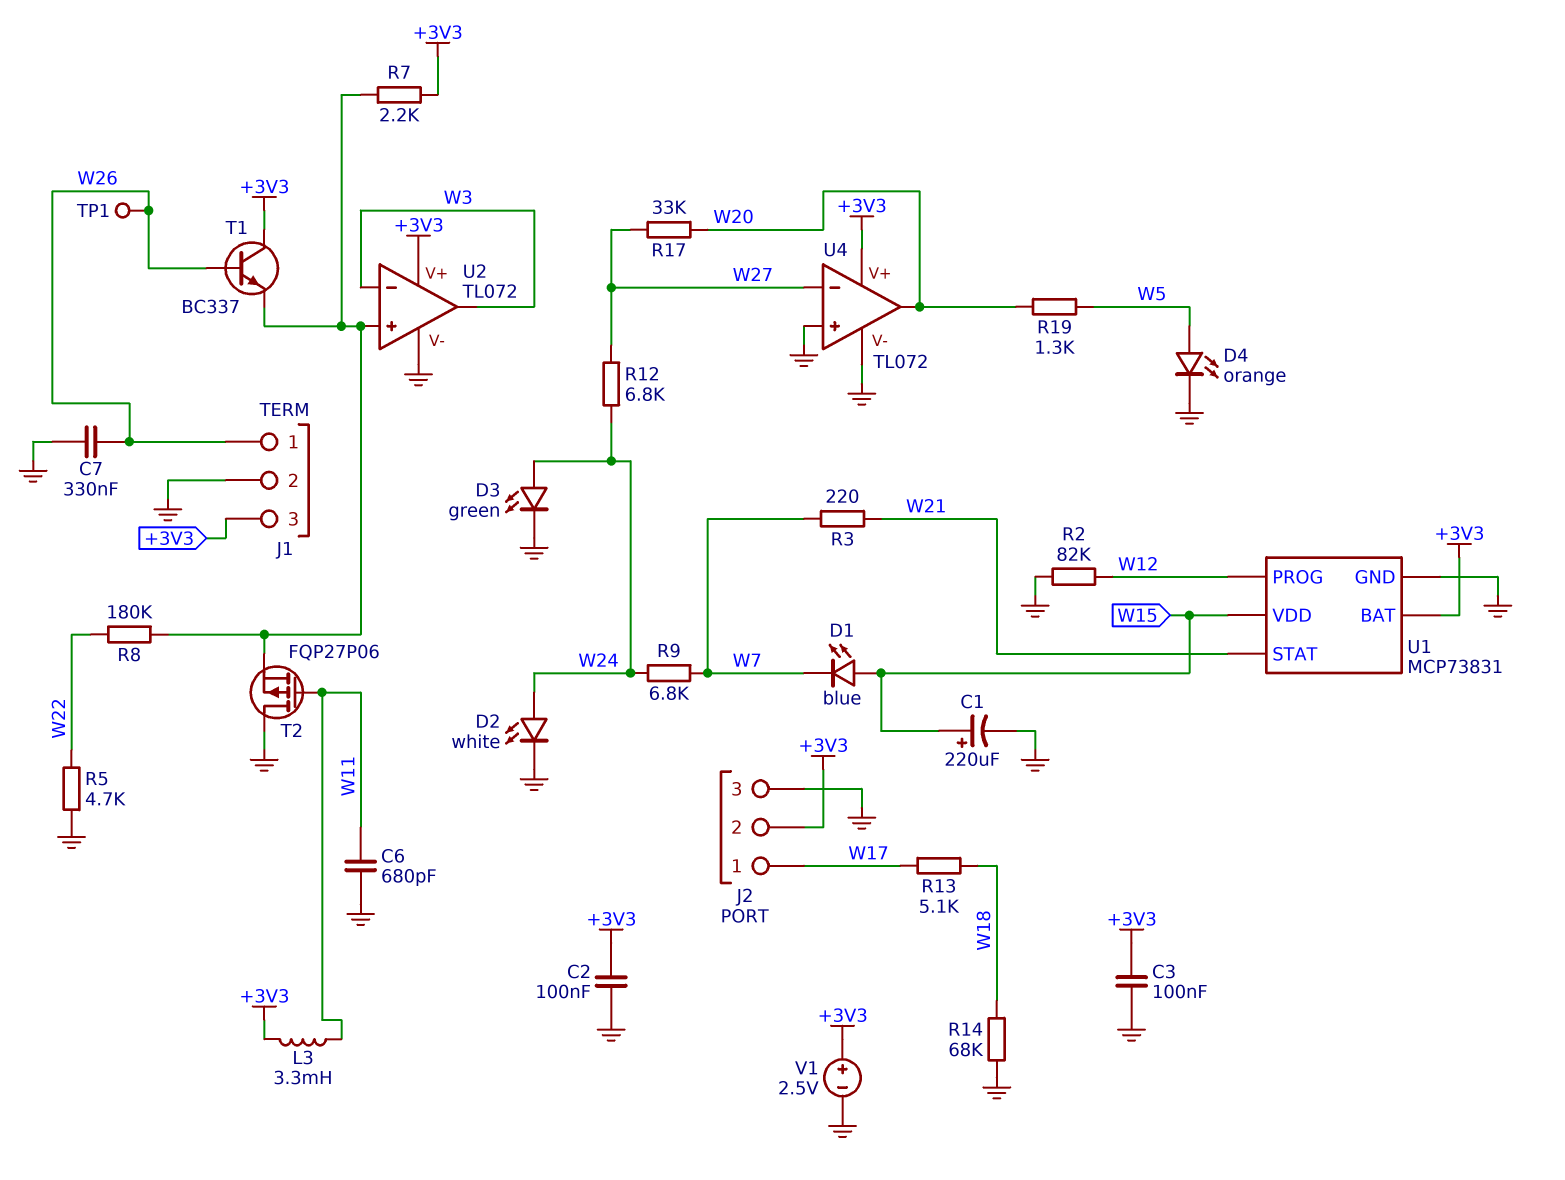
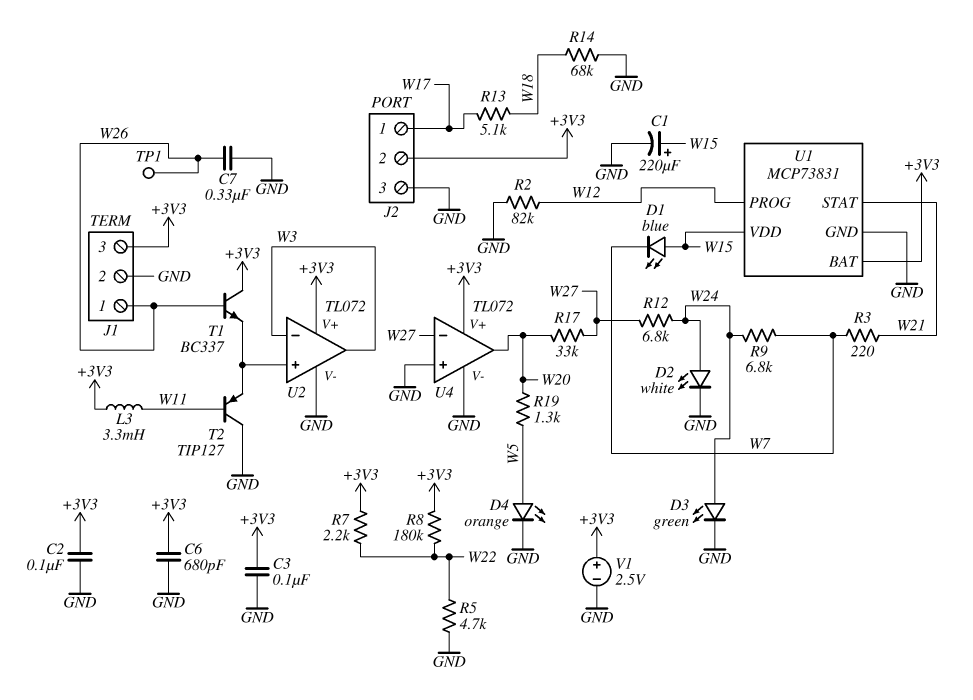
C6: 680pF (GND, W11) -> 680pF (+3V3, GND)
R7: 2.2k (+3V3, U2/in+) -> 2.2k (+3V3, W22)
R8: 180k (U2/in+, W22) -> 180k (+3V3, W22)
T2: PMOS FQP27P06 (G W11, D GND, S U2/in+) -> PNP TIP127 (B W11, C GND, E U2/in+)

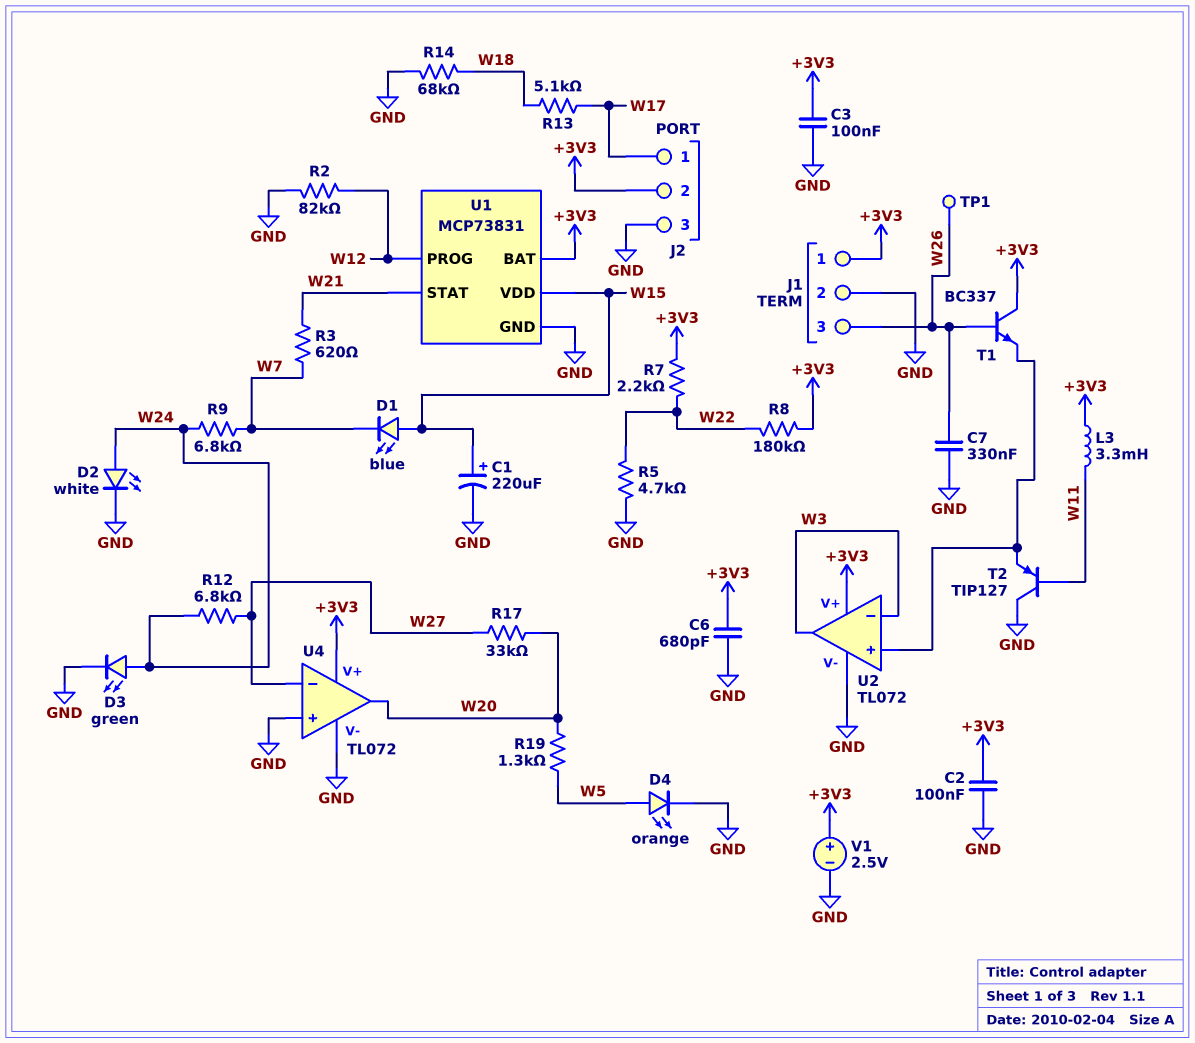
J1 pin 1: W26 -> +3V3
J1 pin 3: +3V3 -> W26
R3: 220 (W7, W21) -> 620 (W7, W21)

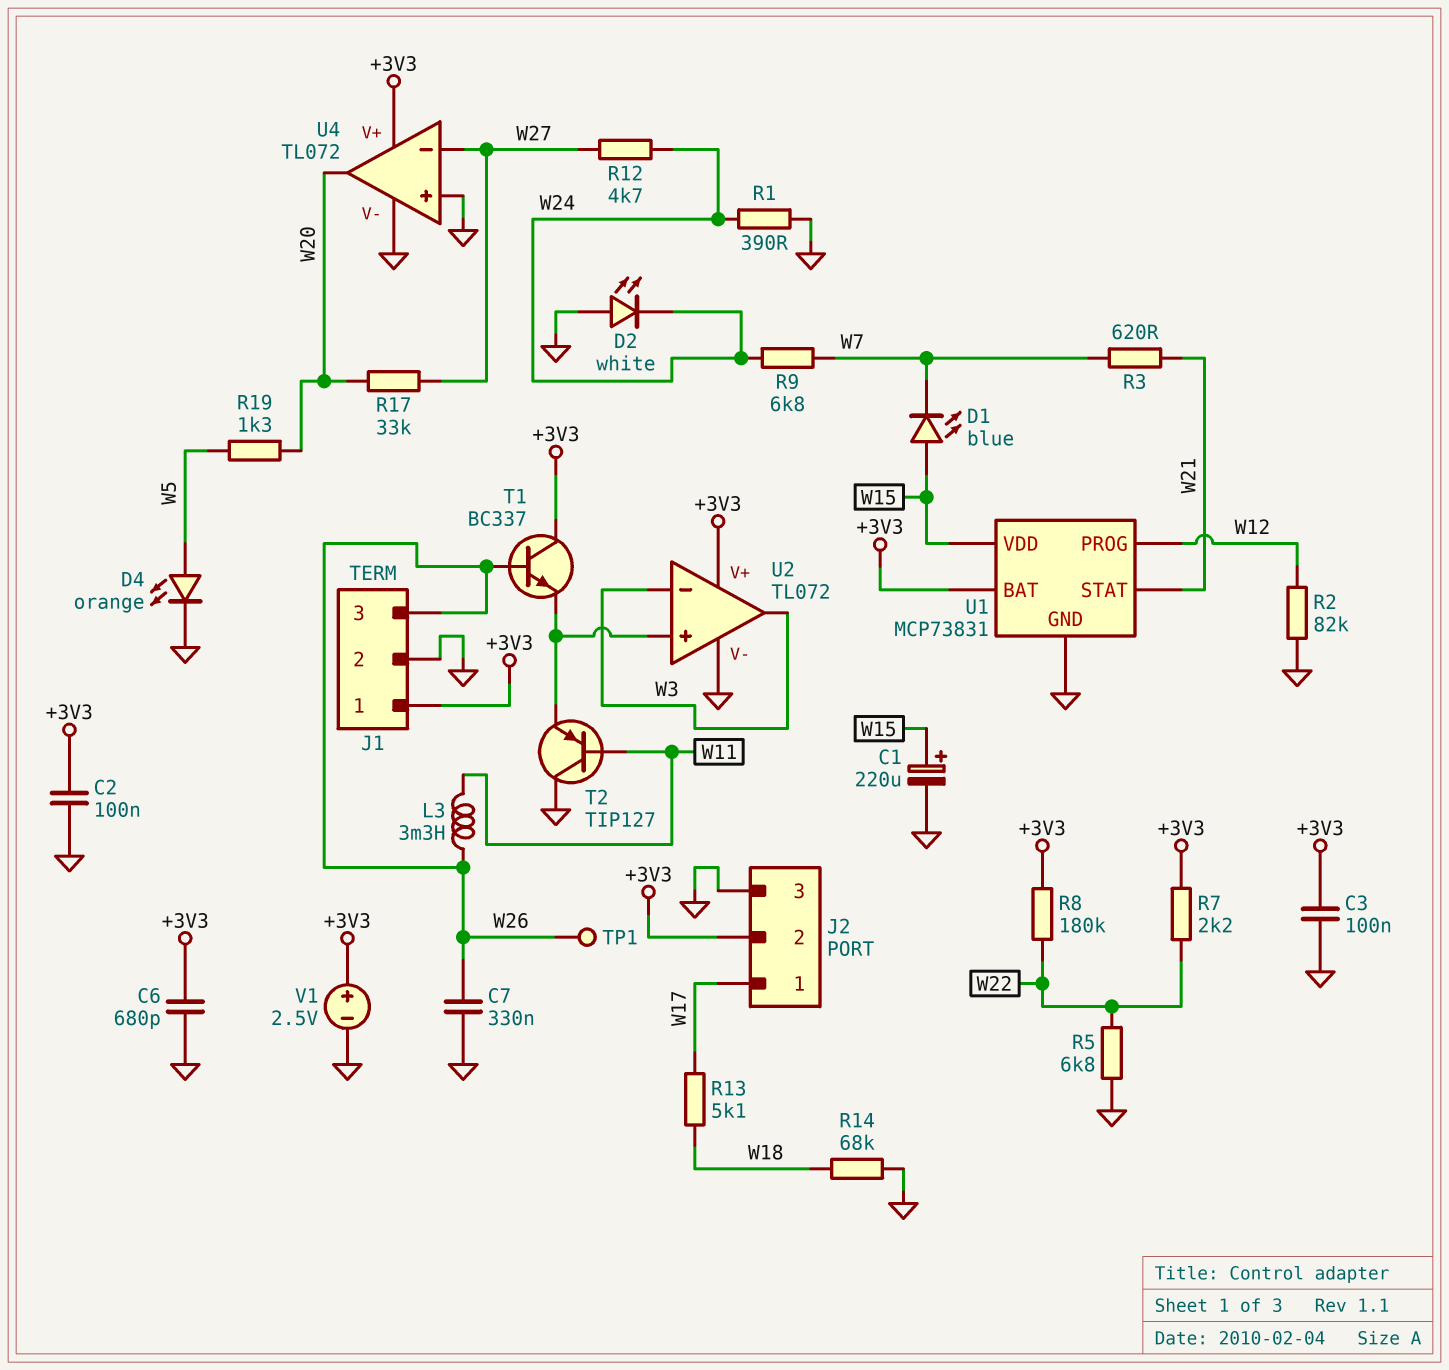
D2: LED white (A W24, K GND) -> LED white (A GND, K W24)
D3: LED green (A W24, K GND) -> none
L3: 3.3mH (+3V3, W11) -> 3.3mH (W11, W26)
R1: none -> 390 (GND, W24)
R5: 4.7k (GND, W22) -> 6.8k (GND, W22)
R12: 6.8k (W24, W27) -> 4.7k (W24, W27)

